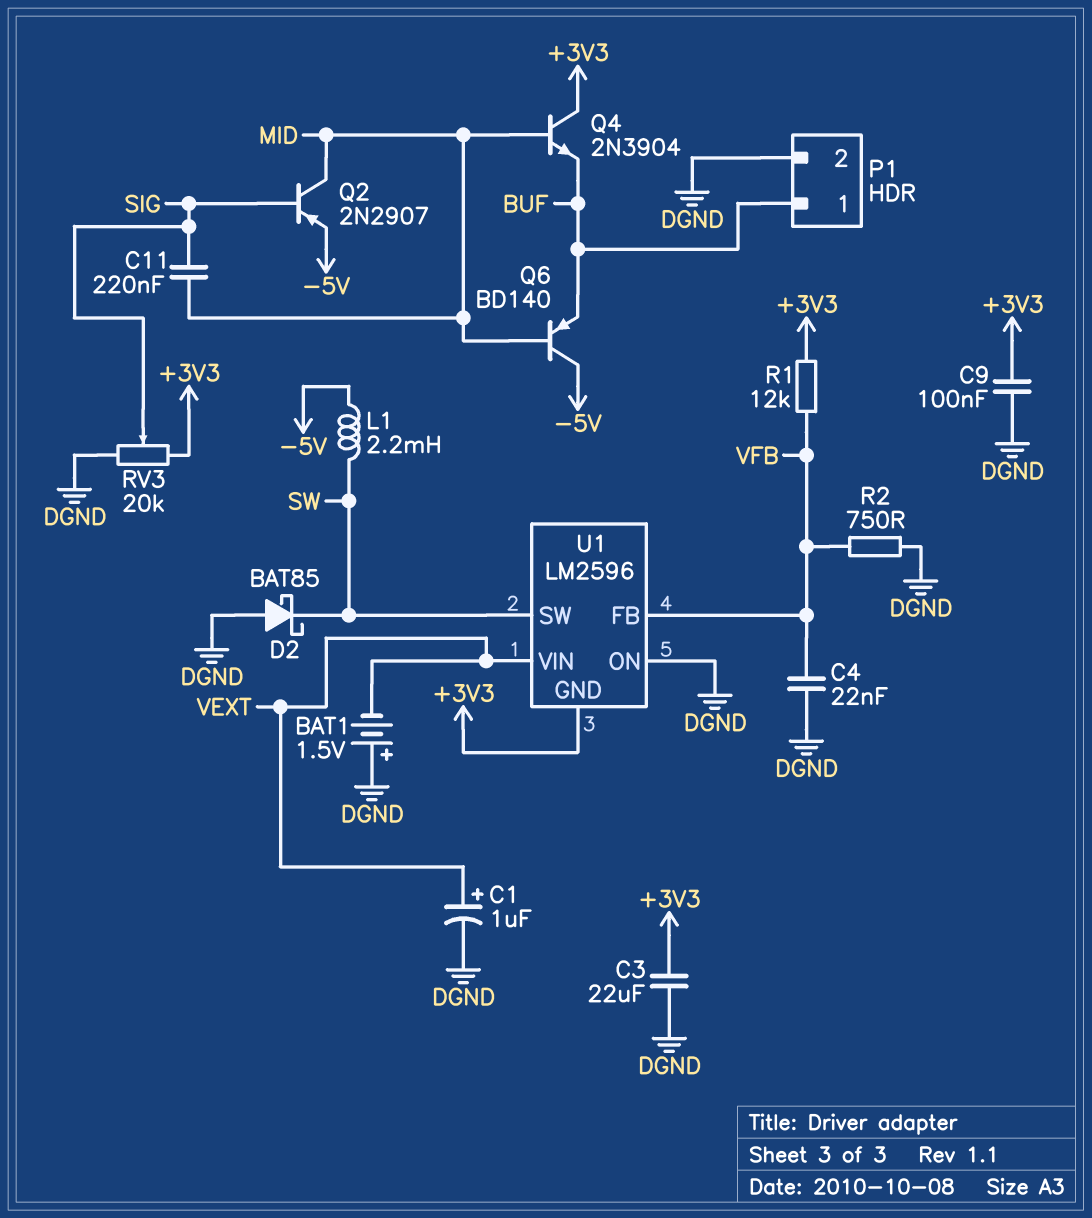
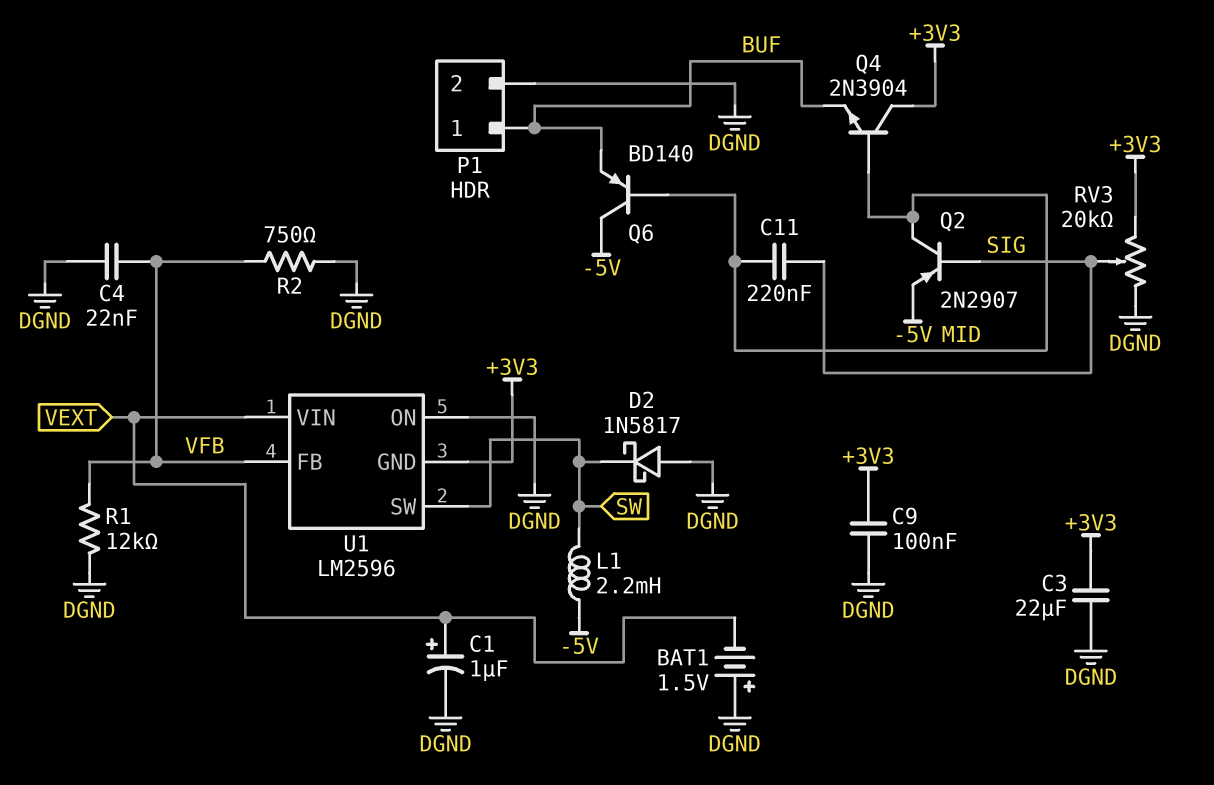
D2: schottky BAT85 (A DGND, K SW) -> schottky 1N5817 (A DGND, K SW)
R1: 12k (+3V3, VFB) -> 12k (DGND, VFB)

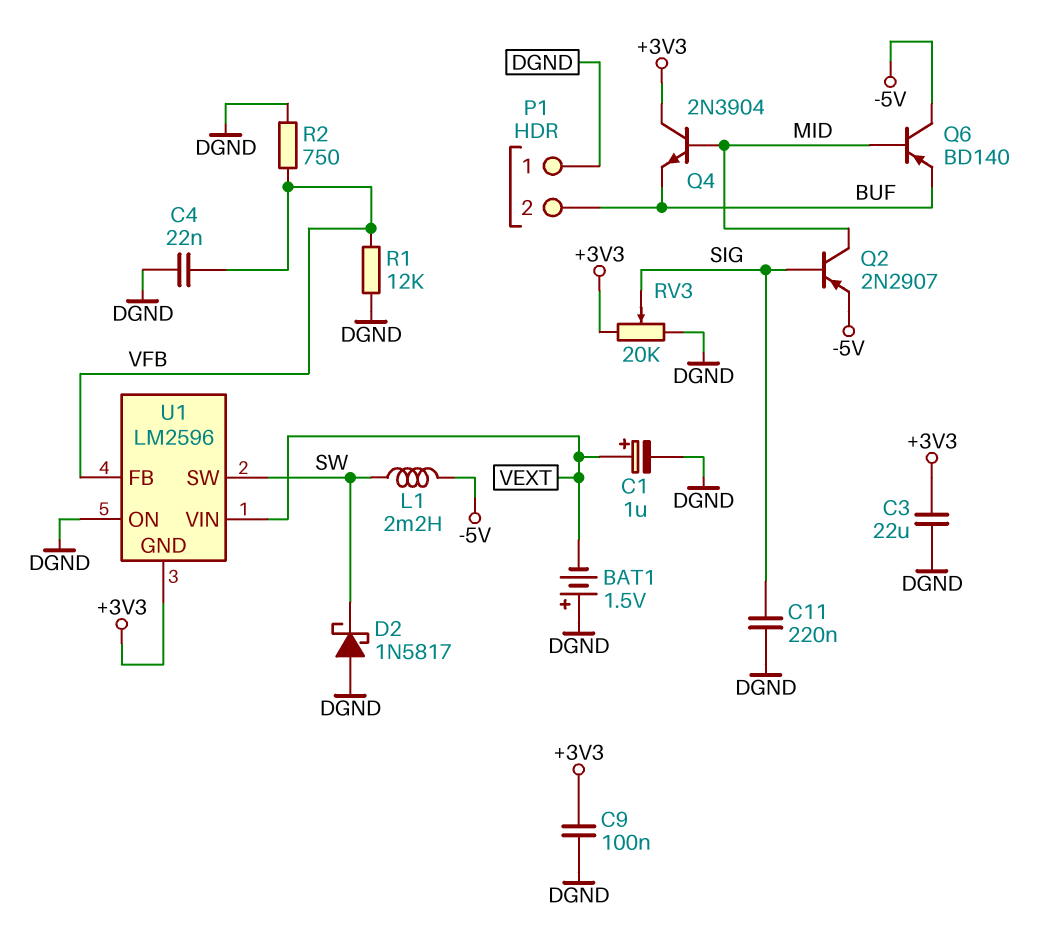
C11: 220nF (MID, SIG) -> 220nF (DGND, SIG)
P1 pin 1: BUF -> DGND
P1 pin 2: DGND -> BUF

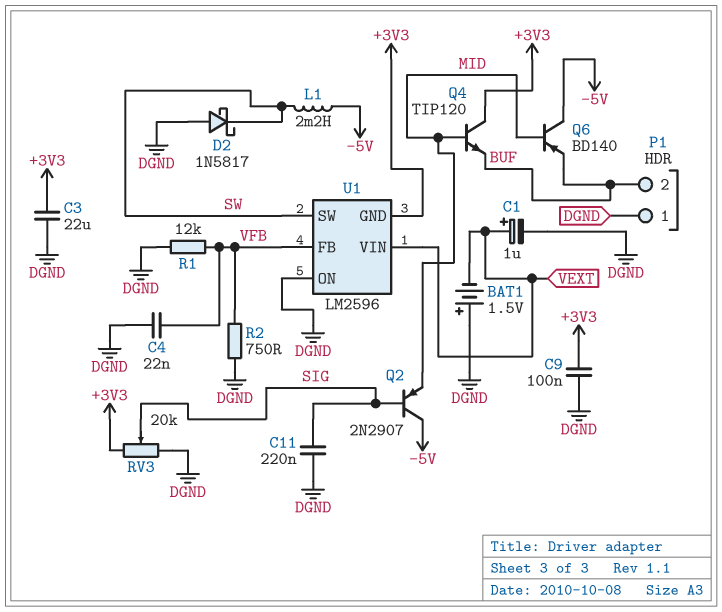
Q2: PNP 2N2907 (B SIG, C MID, E -5V) -> PNP 2N2907 (B SIG, C -5V, E MID)
Q4: NPN 2N3904 (B MID, C +3V3, E BUF) -> NPN TIP120 (B MID, C +3V3, E BUF)

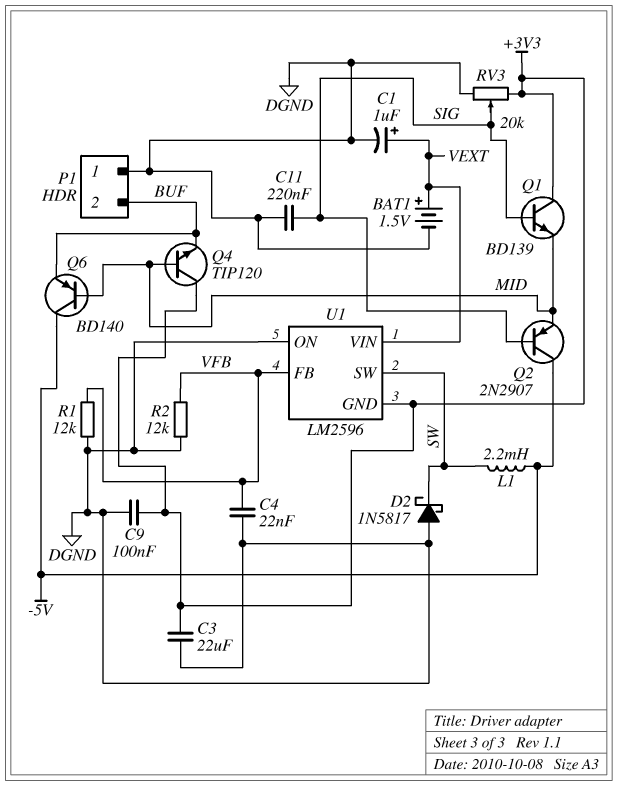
BAT1: 1.5V (plus DGND, minus VEXT) -> 1.5V (plus VEXT, minus DGND)
Q1: none -> NPN BD139 (B SIG, C +3V3, E MID)
R2: 750 (DGND, VFB) -> 12k (DGND, VFB)

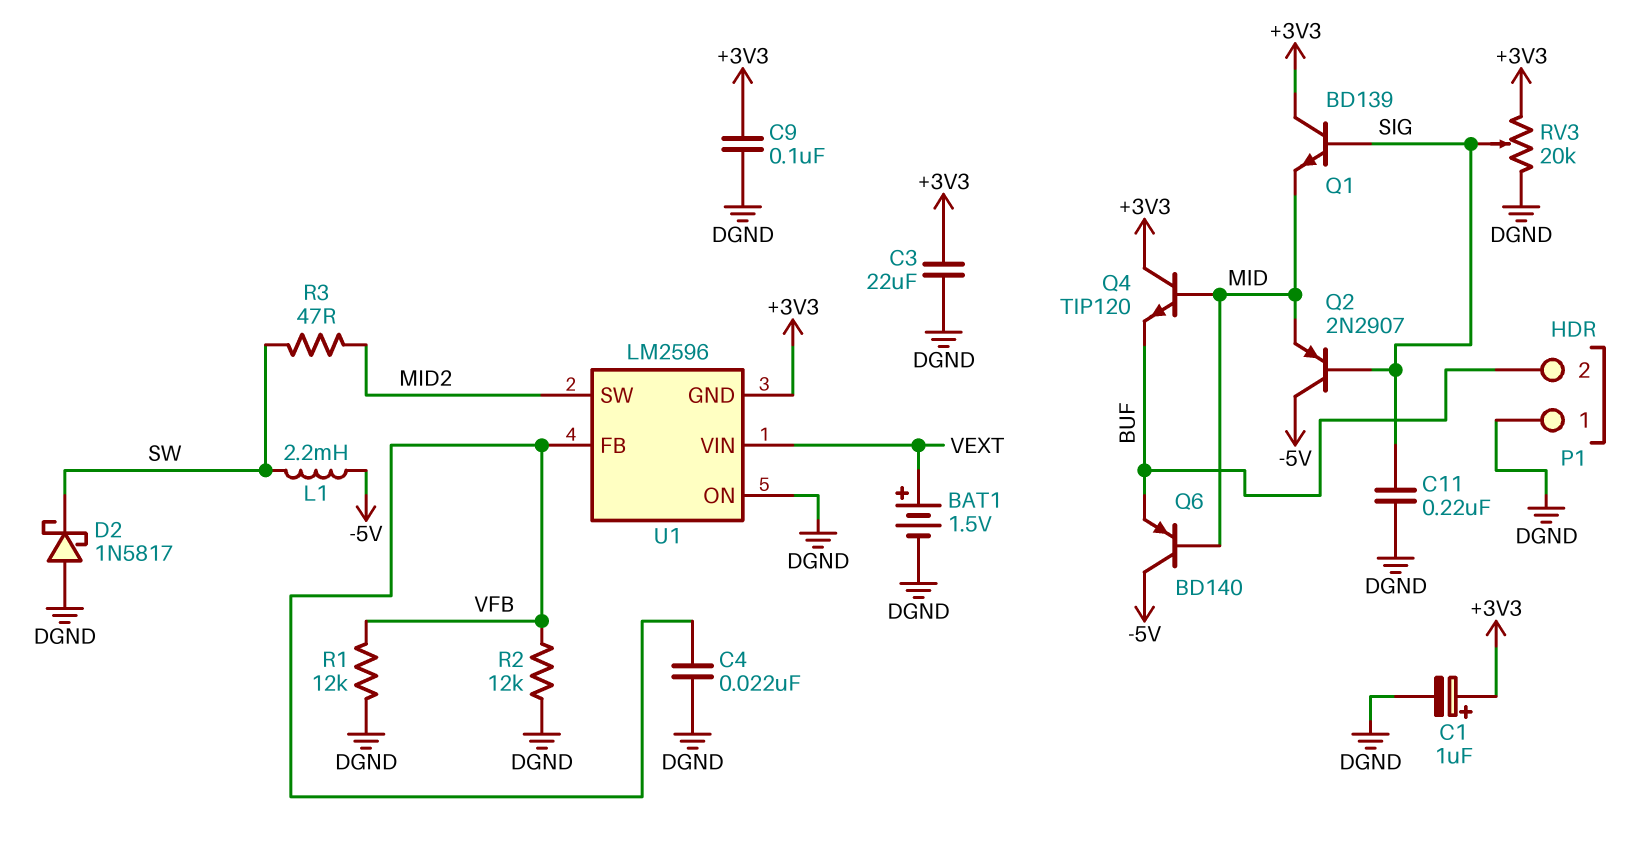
C1: 1uF (plus VEXT, minus DGND) -> 1uF (plus +3V3, minus DGND)
R3: none -> 47 (MID2, SW)
U1 pin SW: SW -> MID2

